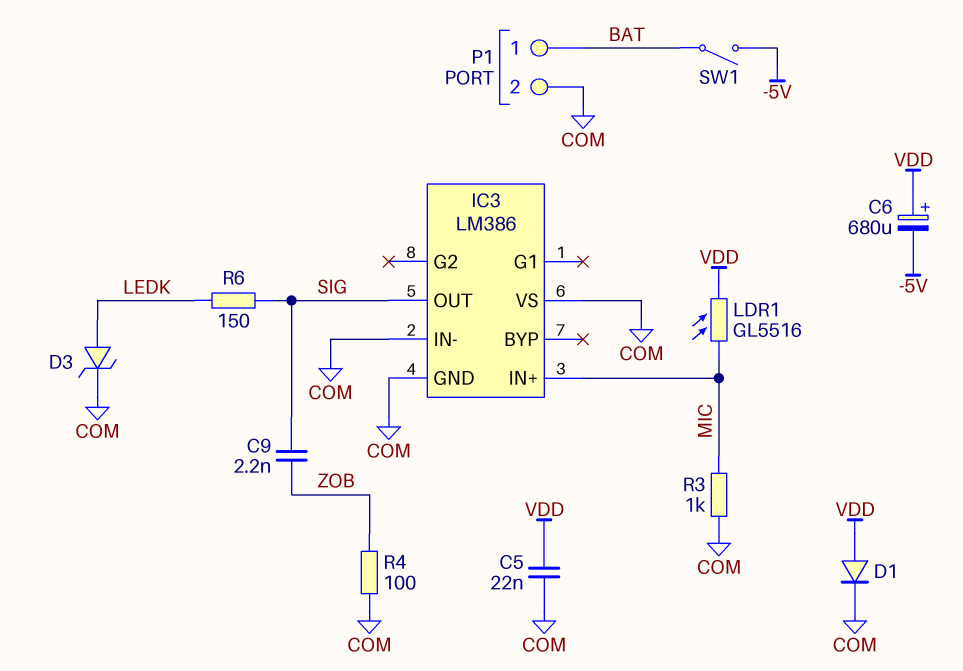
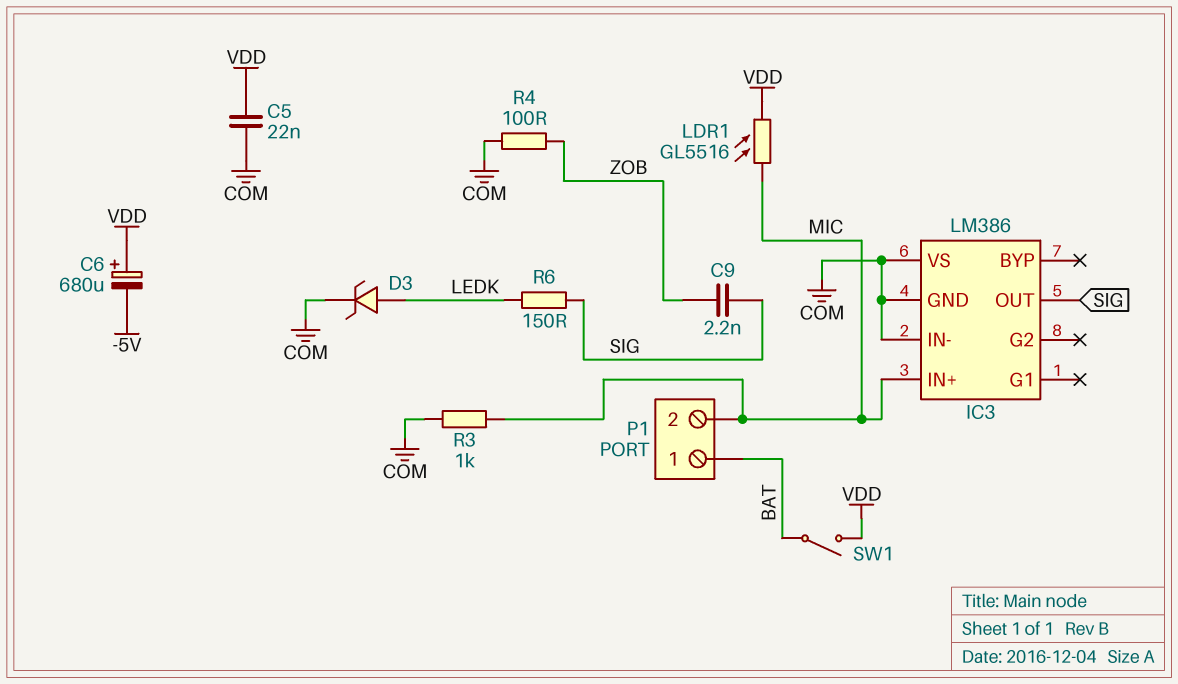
D1: diode (A VDD, K COM) -> none
P1 pin 2: COM -> MIC
SW1: switch (-5V, BAT) -> switch (BAT, VDD)

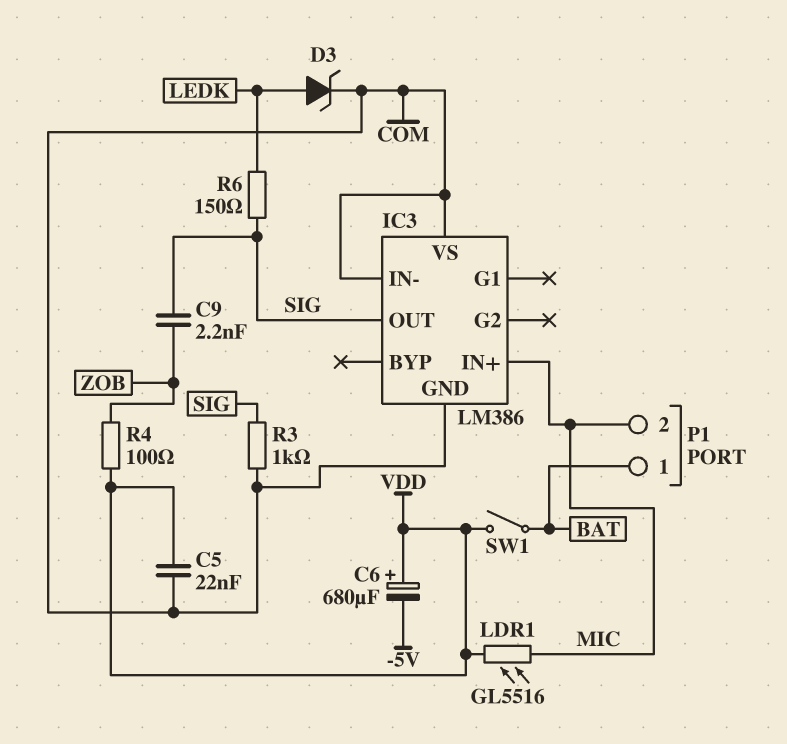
R3: 1k (COM, MIC) -> 1k (COM, SIG)
R4: 100 (COM, ZOB) -> 100 (VDD, ZOB)

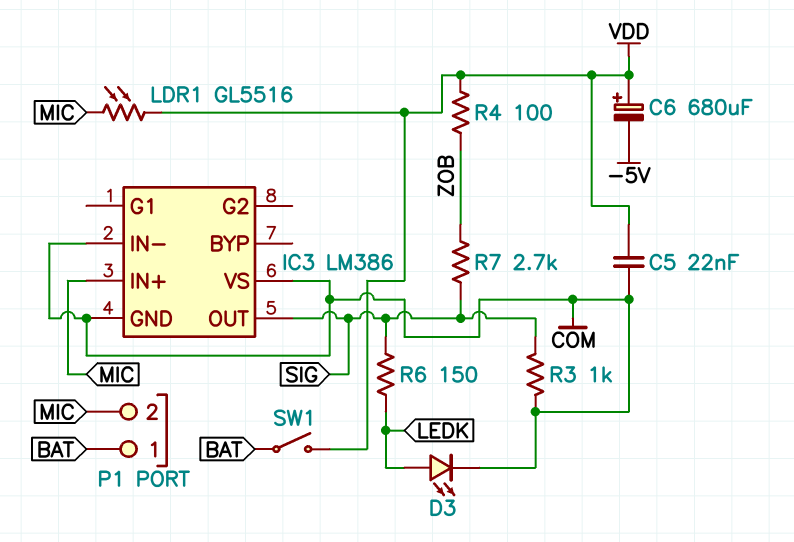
C9: 2.2nF (SIG, ZOB) -> none
D3: zener (A LEDK, K COM) -> LED (A LEDK, K COM)
R7: none -> 2.7k (SIG, ZOB)

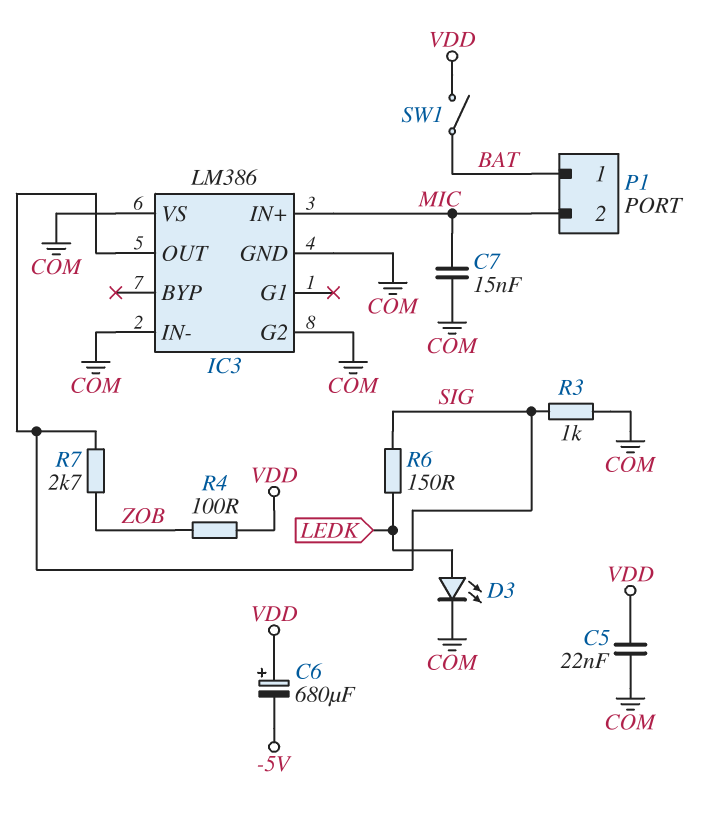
C7: none -> 15nF (COM, MIC)
IC3 pin G2: none -> COM
LDR1: GL5516 (MIC, VDD) -> none

